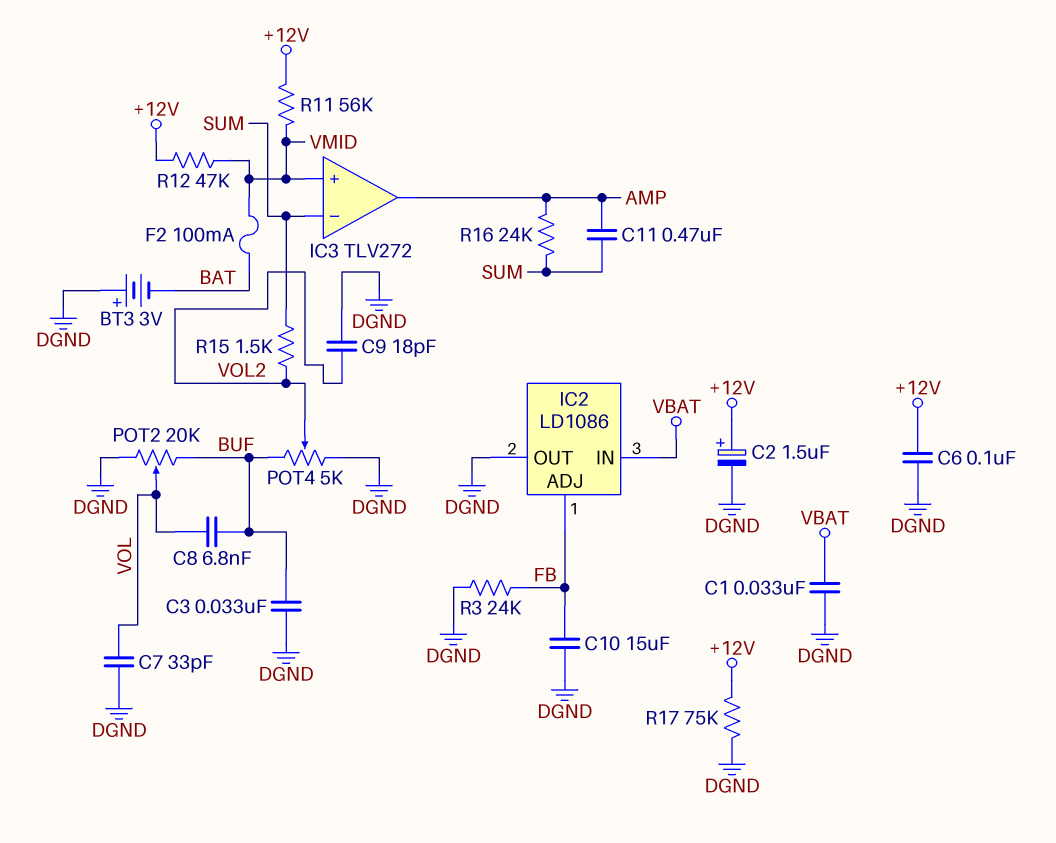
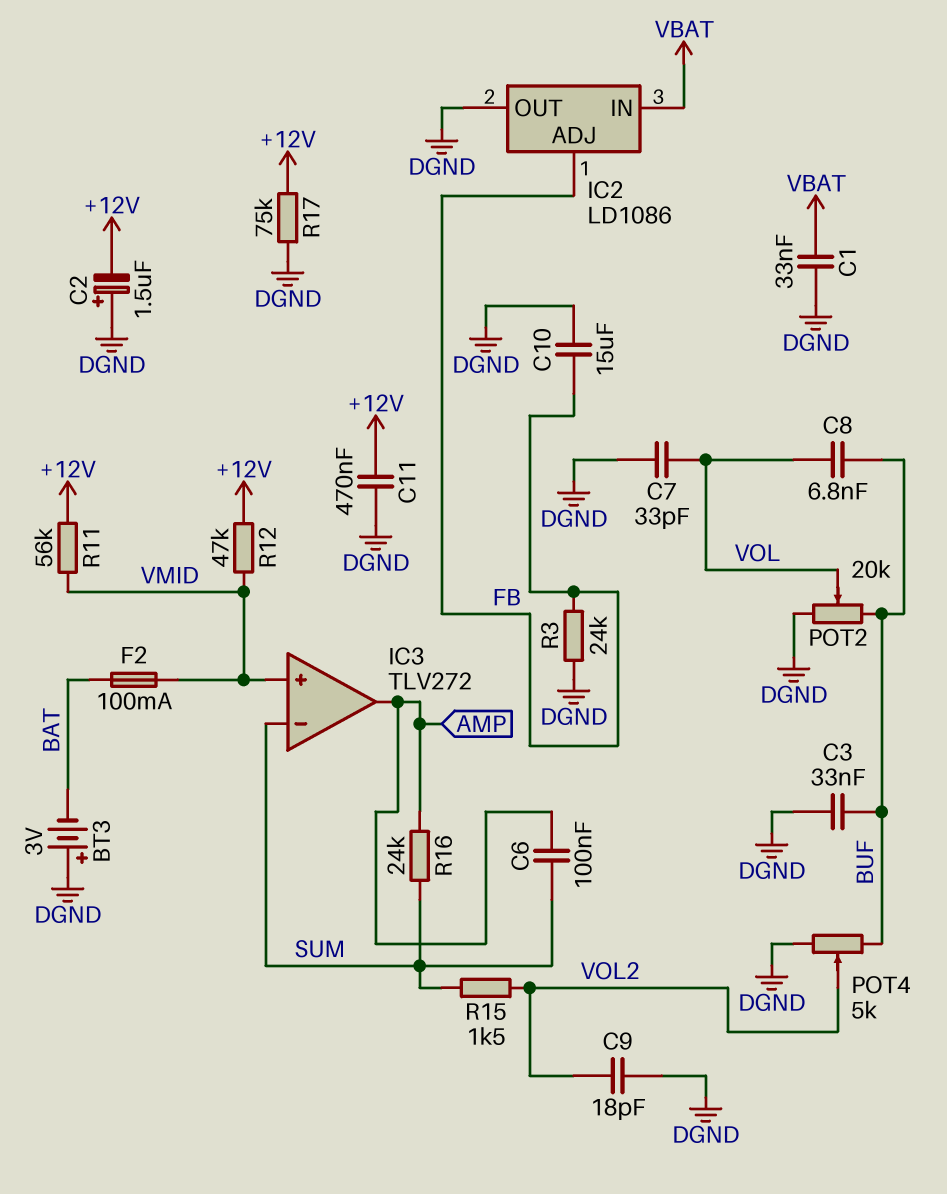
C2: 1.5uF (plus +12V, minus DGND) -> 1.5uF (plus DGND, minus +12V)
C6: 100nF (+12V, DGND) -> 100nF (AMP, SUM)
C11: 470nF (AMP, SUM) -> 470nF (+12V, DGND)

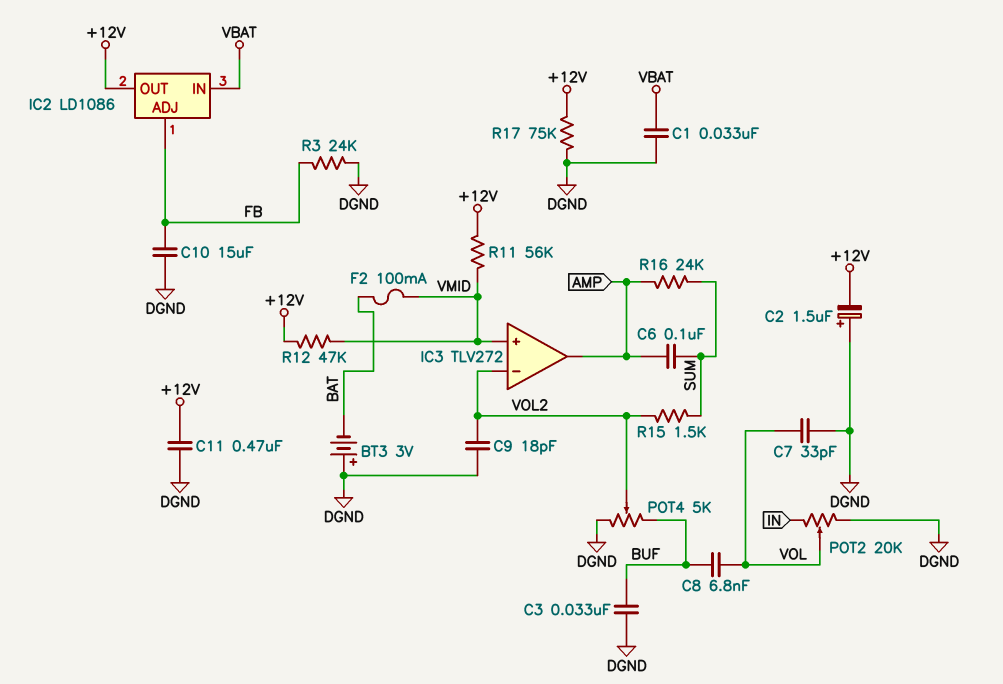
IC2 pin OUT: DGND -> +12V
IC3 pin in-: SUM -> VOL2
POT2: 20k (BUF, DGND, wiper VOL) -> 20k (DGND, IN, wiper VOL)

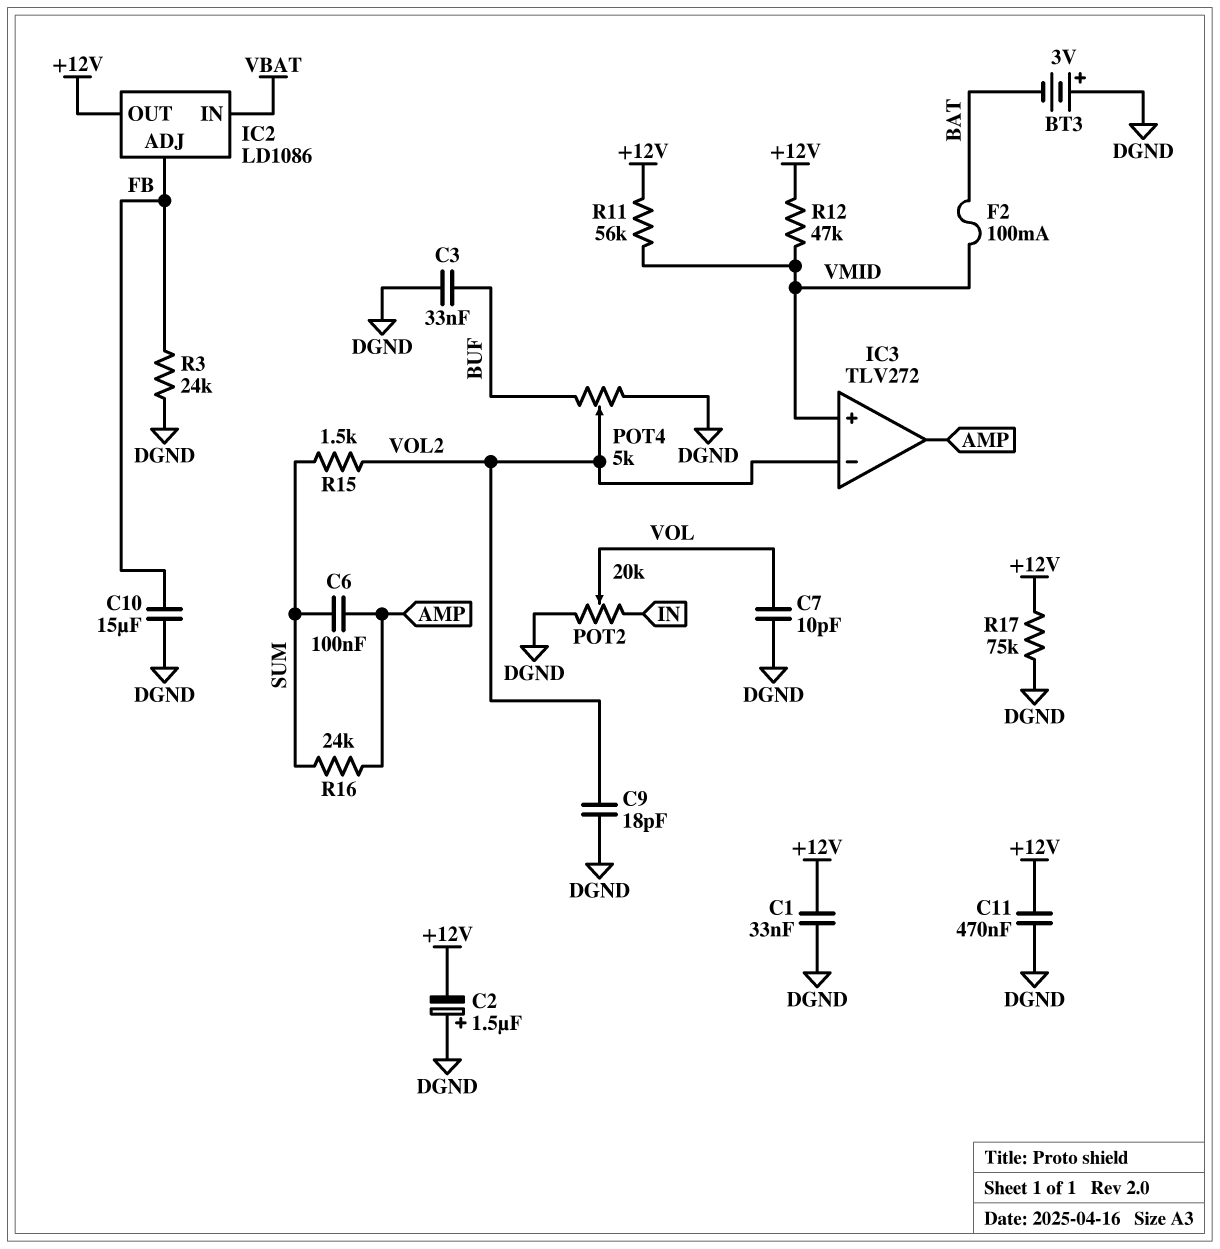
C1: 33nF (DGND, VBAT) -> 33nF (+12V, DGND)
C7: 33pF (DGND, VOL) -> 10pF (DGND, VOL)
C8: 6.8nF (BUF, VOL) -> none

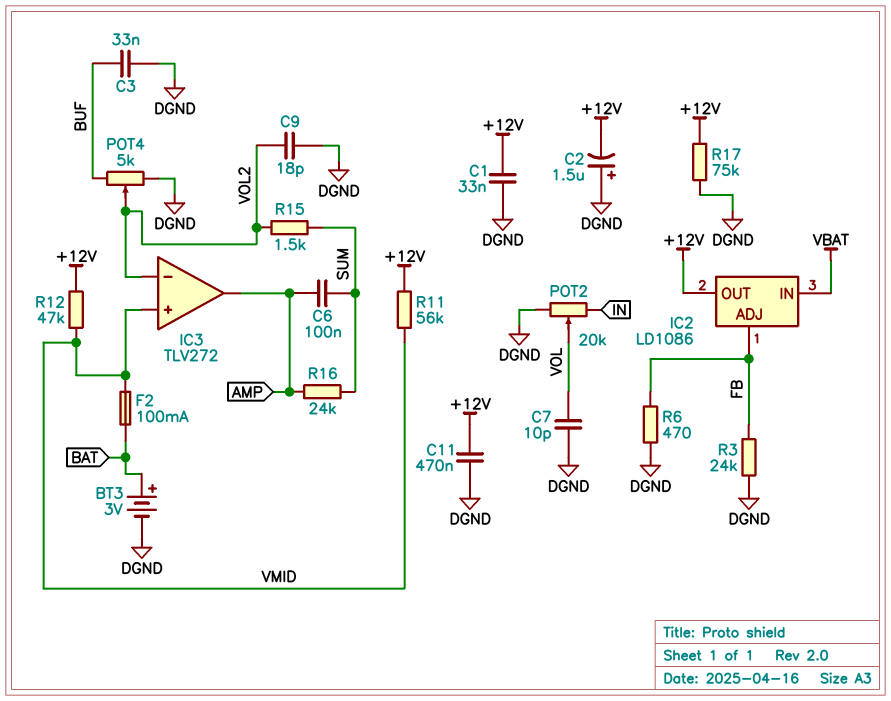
BT3: 3V (plus DGND, minus BAT) -> 3V (plus BAT, minus DGND)
C10: 15uF (DGND, FB) -> none
R6: none -> 470 (DGND, FB)

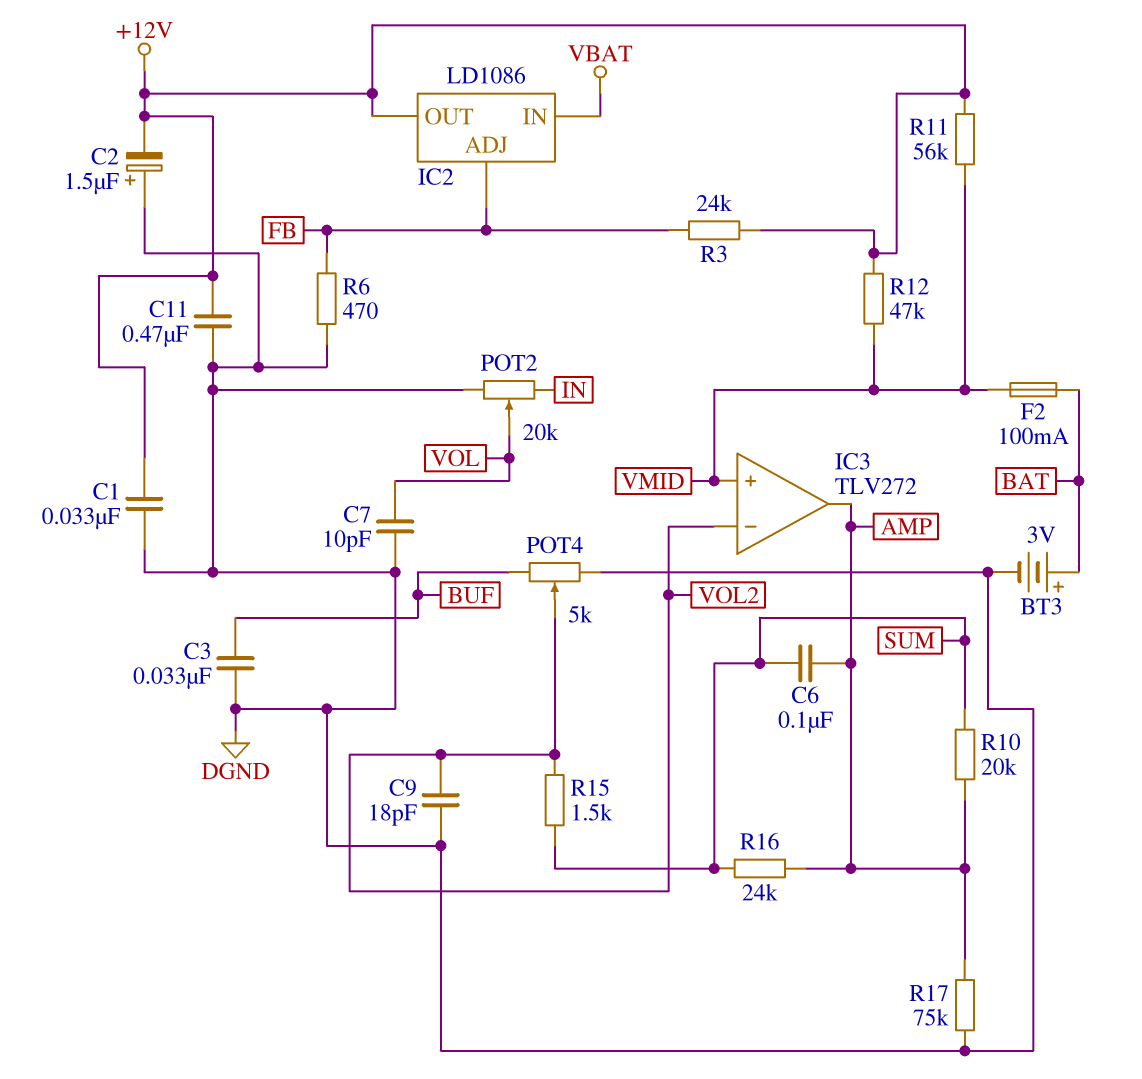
R3: 24k (DGND, FB) -> 24k (+12V, FB)
R10: none -> 20k (AMP, SUM)
R17: 75k (+12V, DGND) -> 75k (AMP, DGND)

